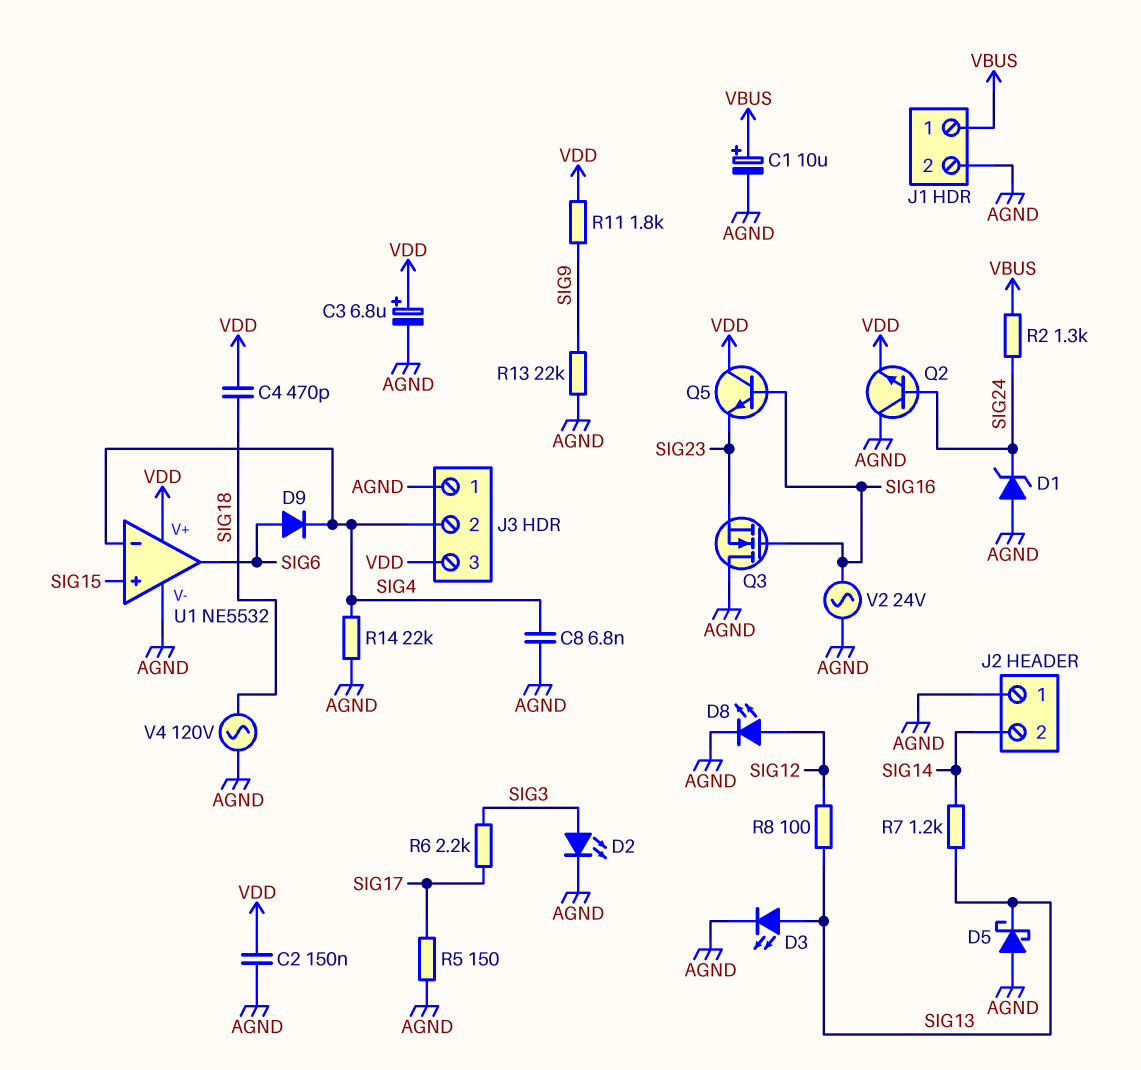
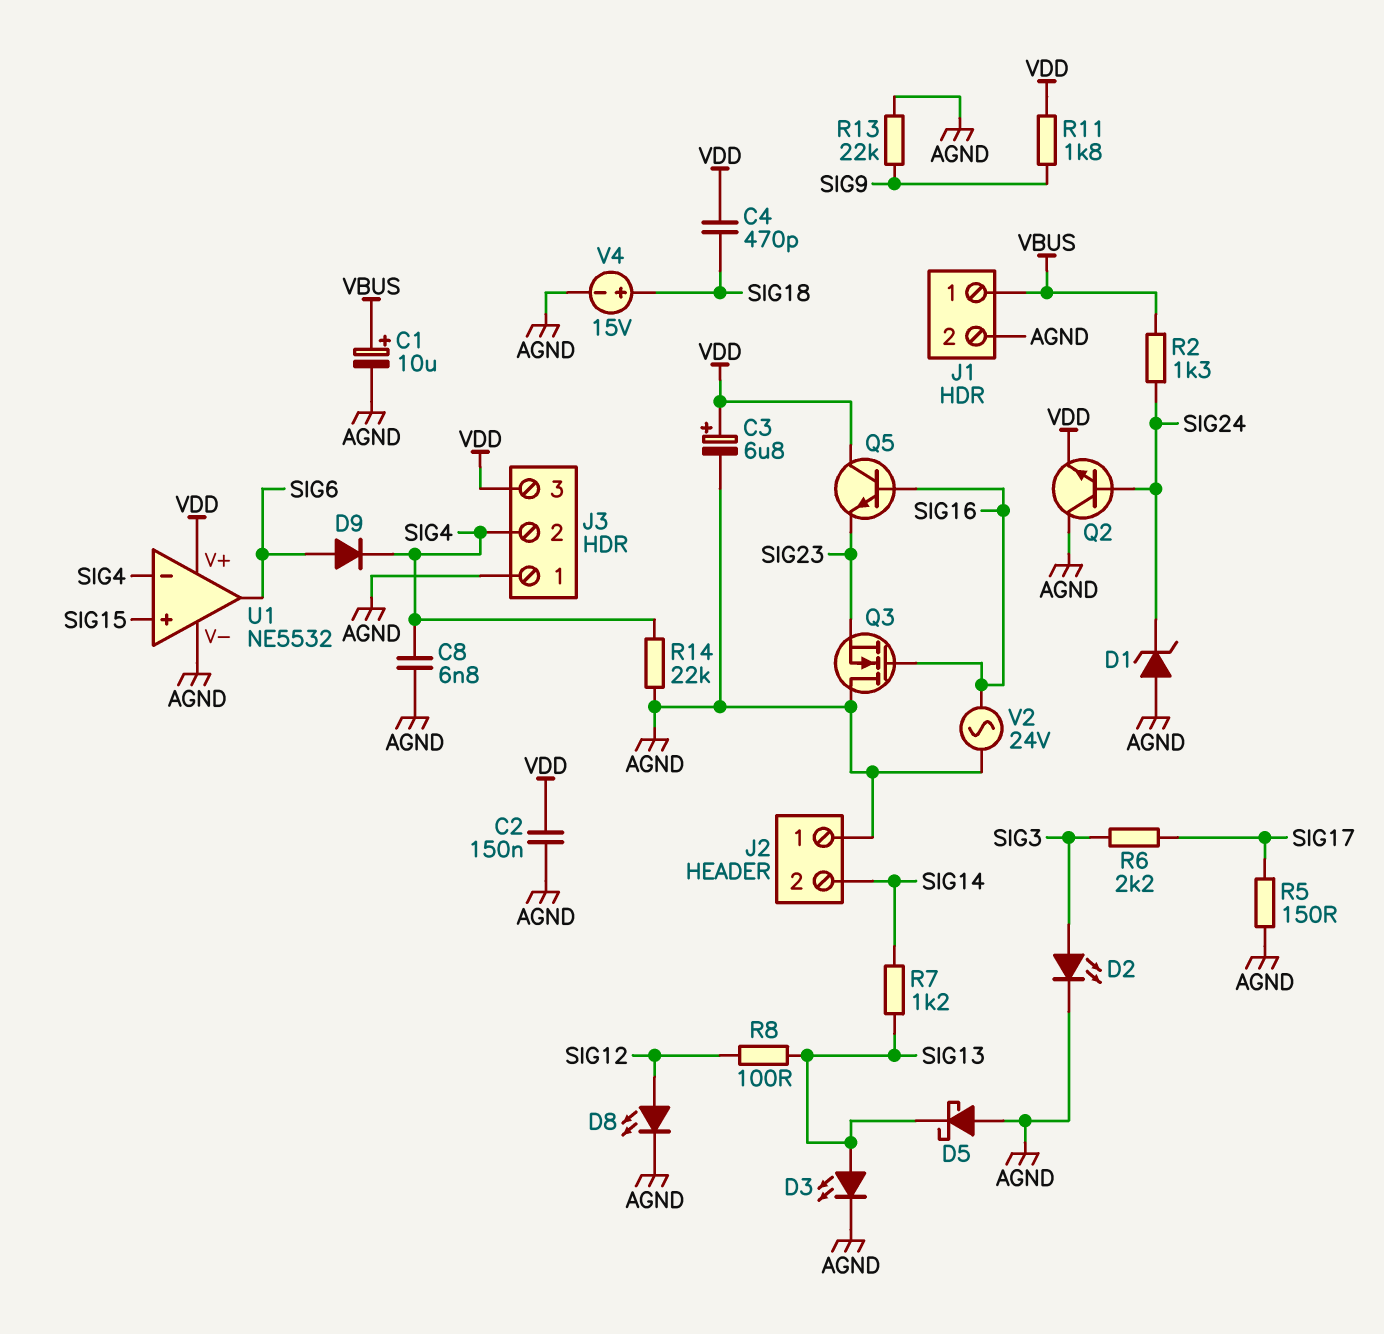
V4: AC 120V (AGND, SIG18) -> 15V (plus SIG18, minus AGND)

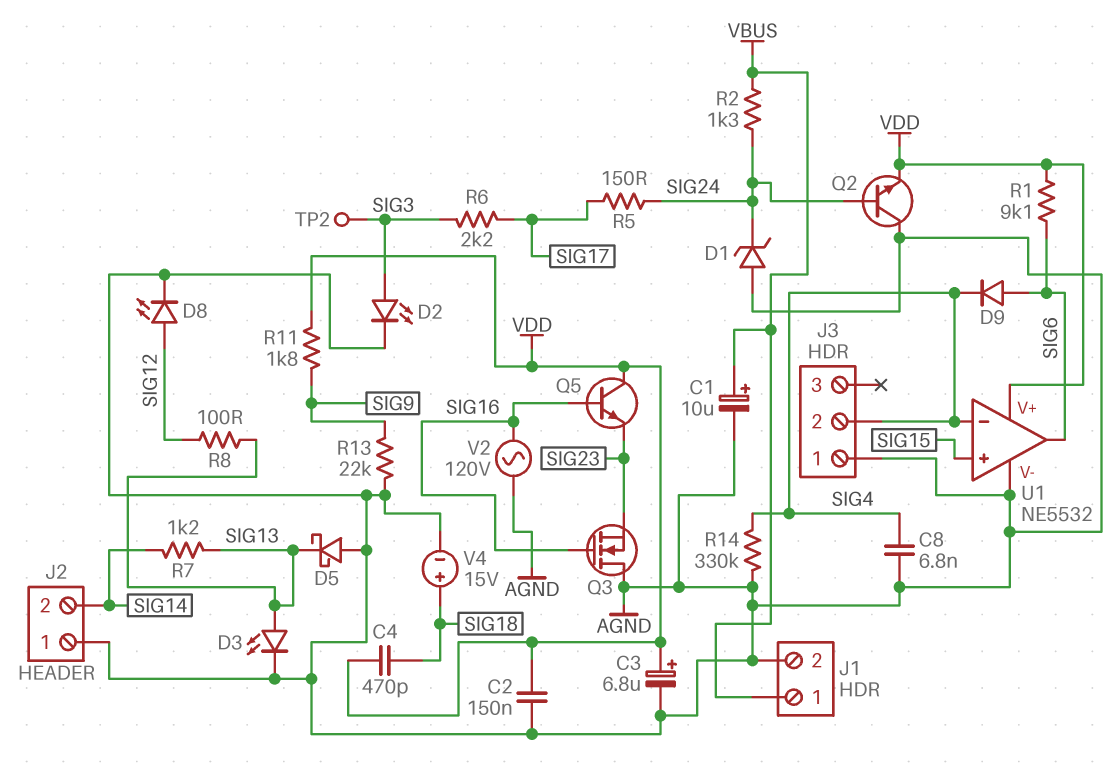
J3 pin 3: VDD -> none
R1: none -> 9.1k (SIG6, VDD)
R5: 150 (AGND, SIG17) -> 150 (SIG17, SIG24)
R14: 22k (AGND, SIG4) -> 330k (AGND, SIG4)
TP2: none -> test point (SIG3)
V2: AC 24V (AGND, SIG16) -> AC 120V (AGND, SIG16)

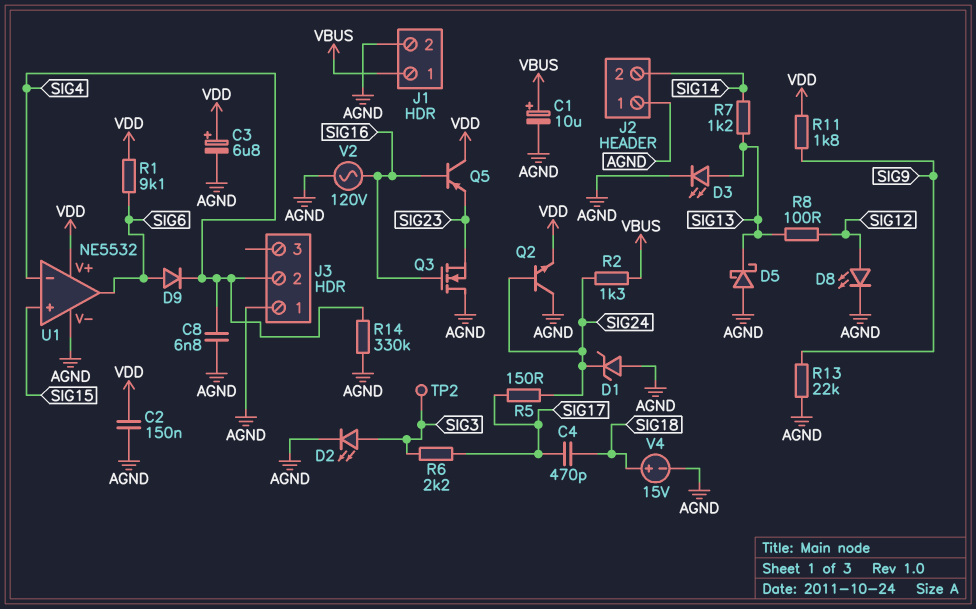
C4: 470pF (SIG18, VDD) -> 470pF (SIG17, SIG18)
Q5: NPN (B SIG16, C VDD, E SIG23) -> PNP (B SIG16, C VDD, E SIG23)

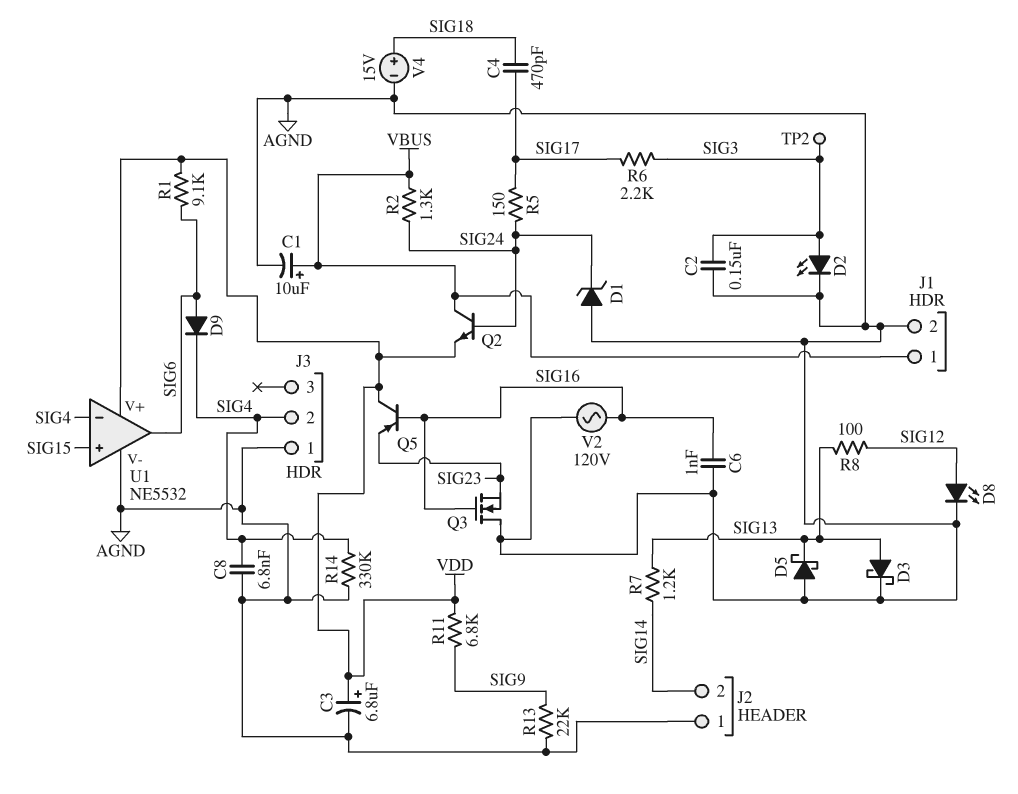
C2: 150nF (AGND, VDD) -> 150nF (AGND, SIG3)
C6: none -> 1nF (AGND, SIG16)
D3: LED (A SIG13, K AGND) -> schottky (A SIG13, K AGND)
Q2: NPN (B SIG24, C AGND, E VDD) -> NPN (B SIG24, C VBUS, E VDD)
R11: 1.8k (SIG9, VDD) -> 6.8k (SIG9, VDD)

